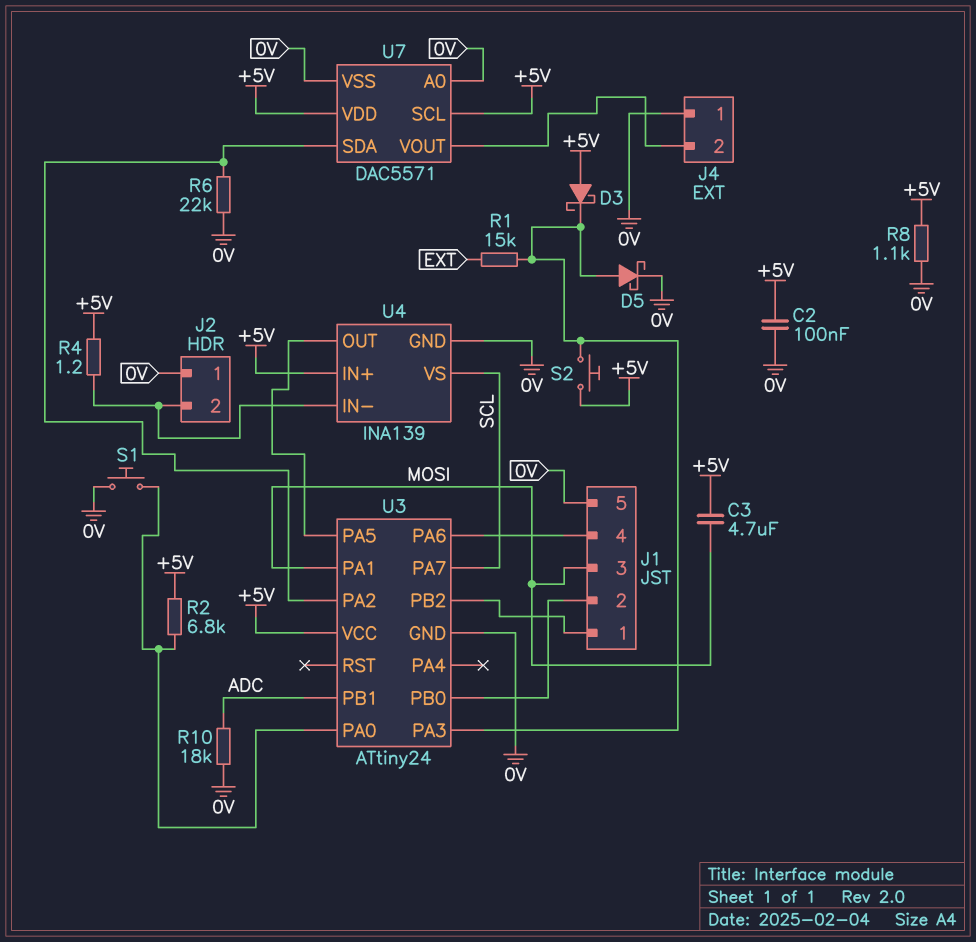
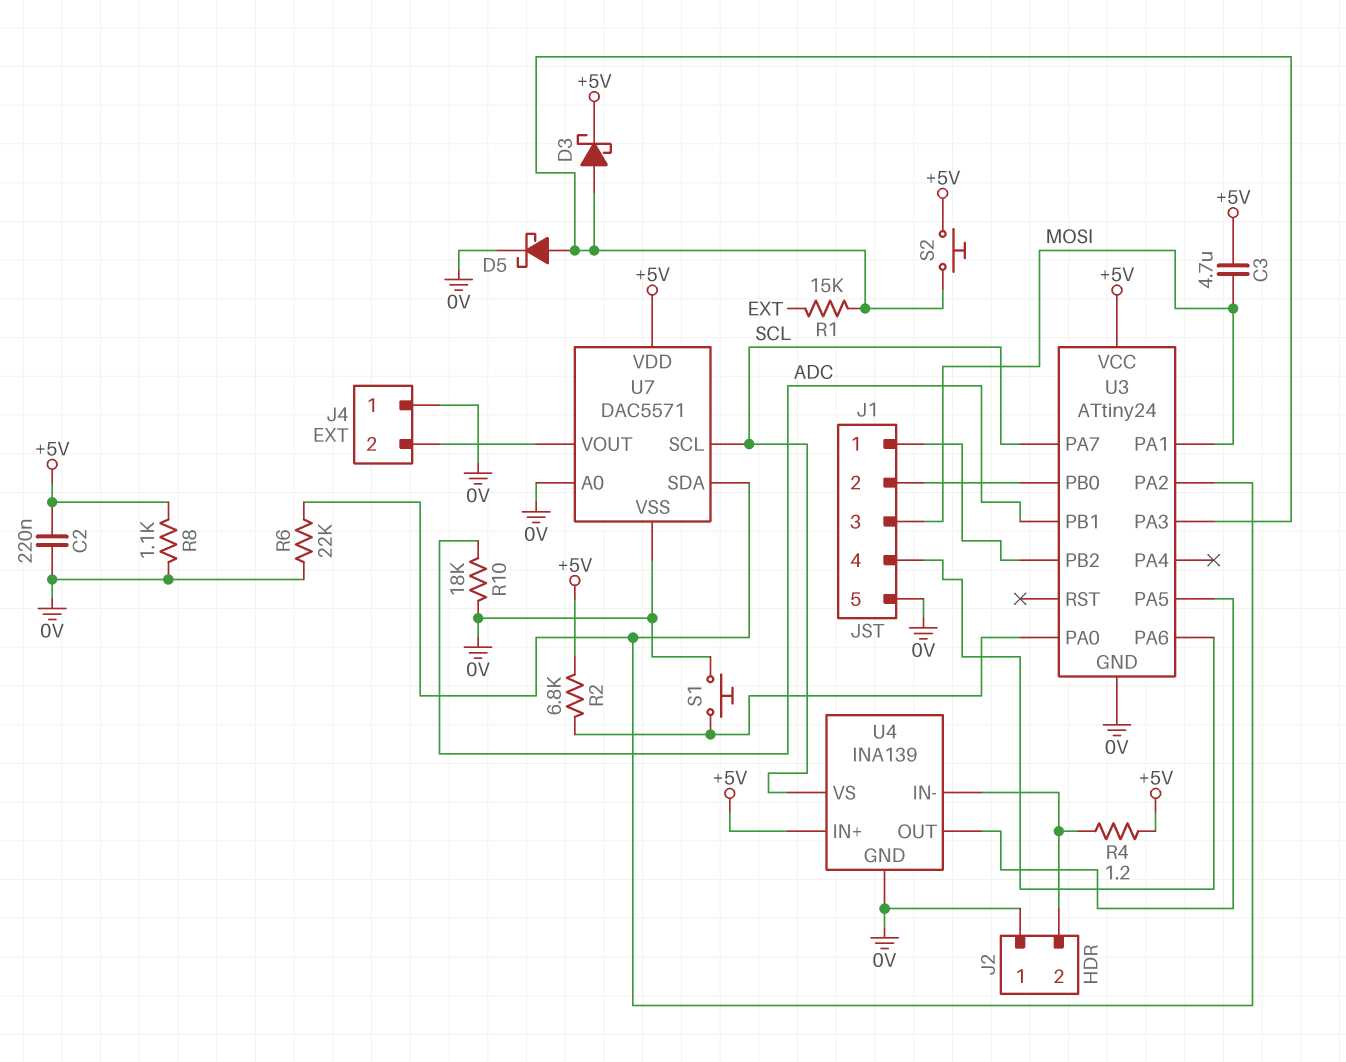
C2: 100nF (+5V, 0V) -> 220nF (+5V, 0V)
D3: schottky (A +5V, K U3/PA3) -> schottky (A U3/PA3, K +5V)
U7 pin SCL: +5V -> SCL

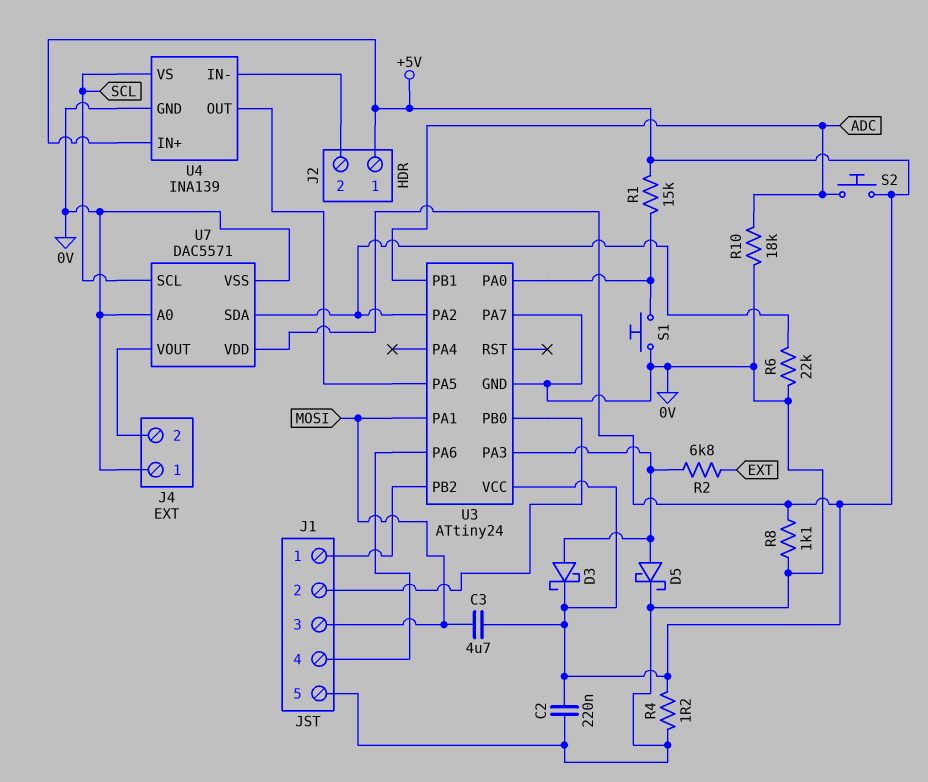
J2 pin 1: 0V -> +5V
R1: 15k (EXT, U3/PA3) -> 15k (+5V, U3/PA0)
R2: 6.8k (+5V, U3/PA0) -> 6.8k (EXT, U3/PA3)
R4: 1.2 (+5V, J2/2) -> 1.2 (+5V, 0V)
S2: button (+5V, U3/PA3) -> button (+5V, ADC)
U3 pin PA7: SCL -> 0V

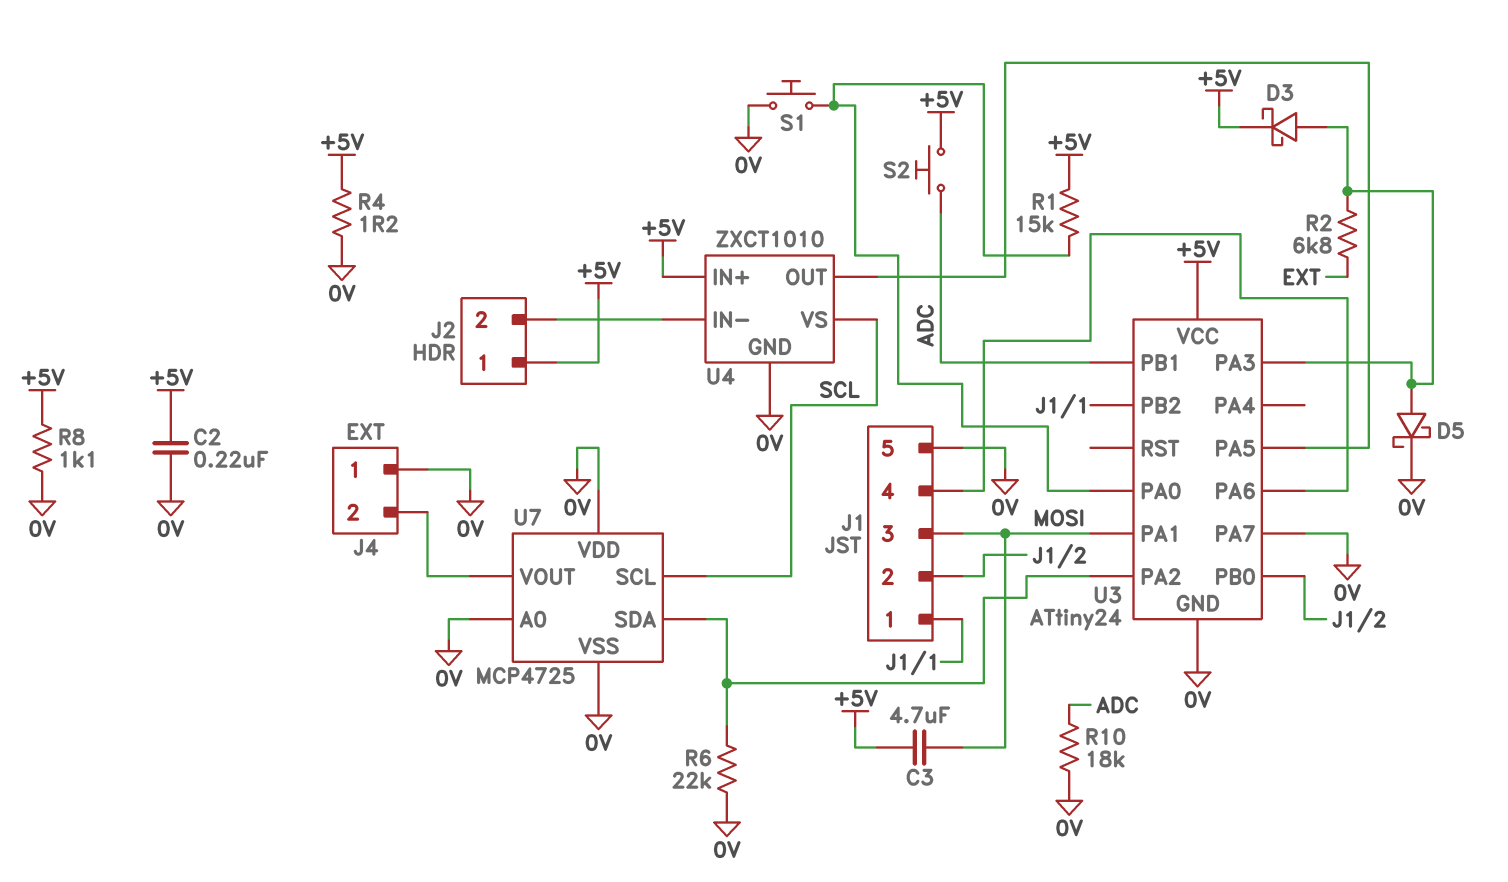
U4: INA139 -> ZXCT1010
U7: DAC5571 -> MCP4725
U7 pin VDD: +5V -> 0V

